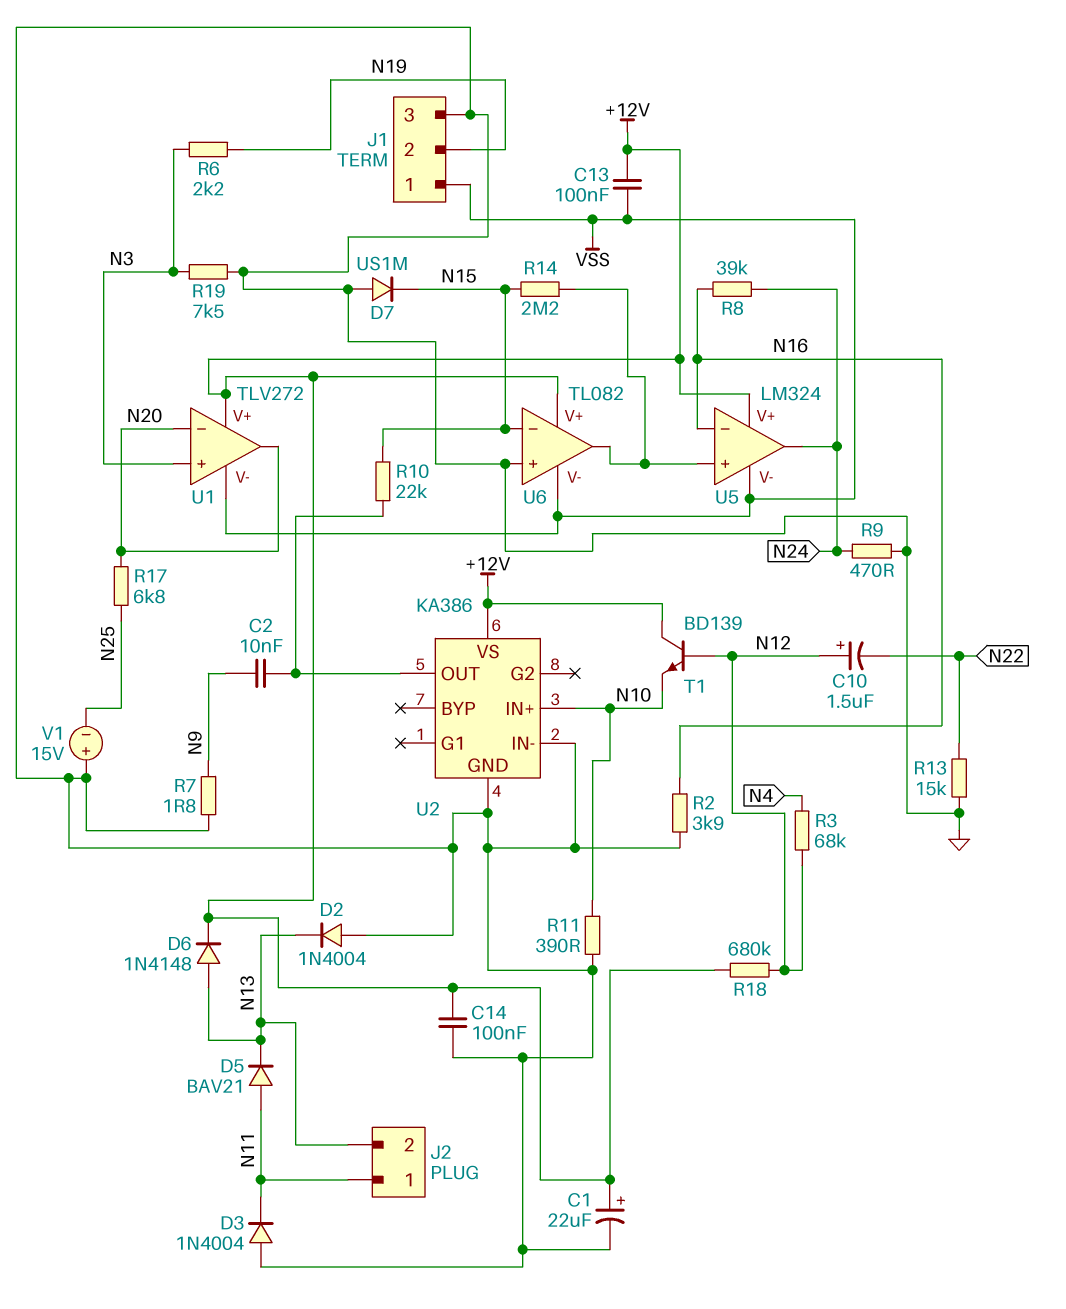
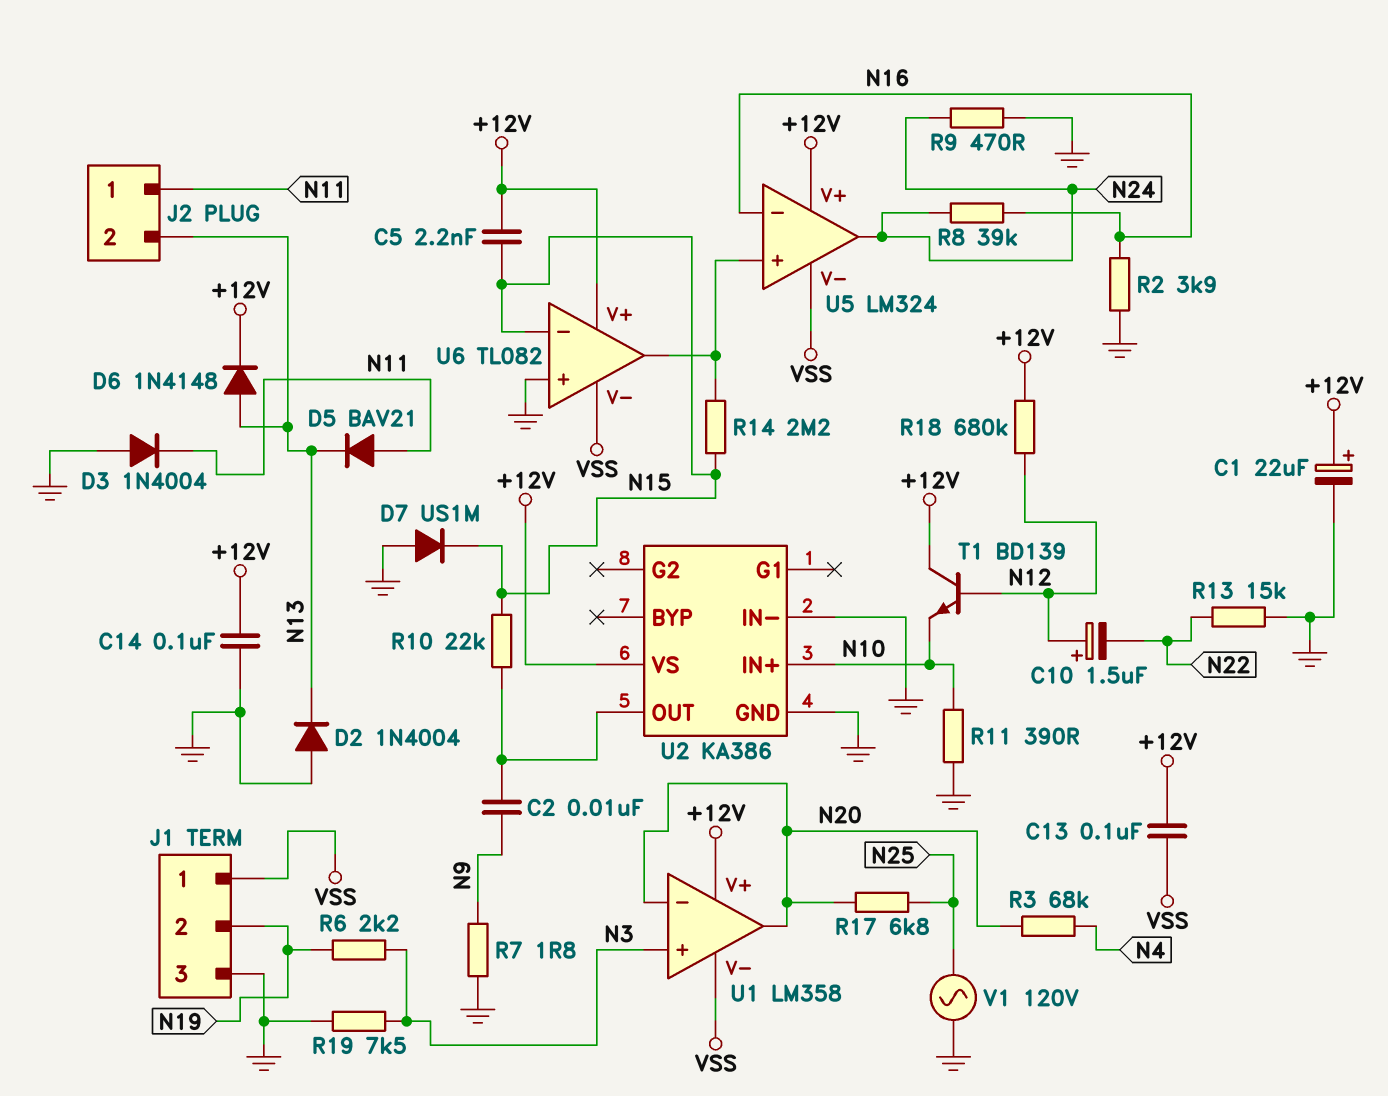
C5: none -> 2.2nF (+12V, N15)
R3: 68k (N4, N12) -> 68k (N4, N20)
U1: TLV272 -> LM358
V1: 15V (plus GND, minus N25) -> AC 120V (GND, N25)

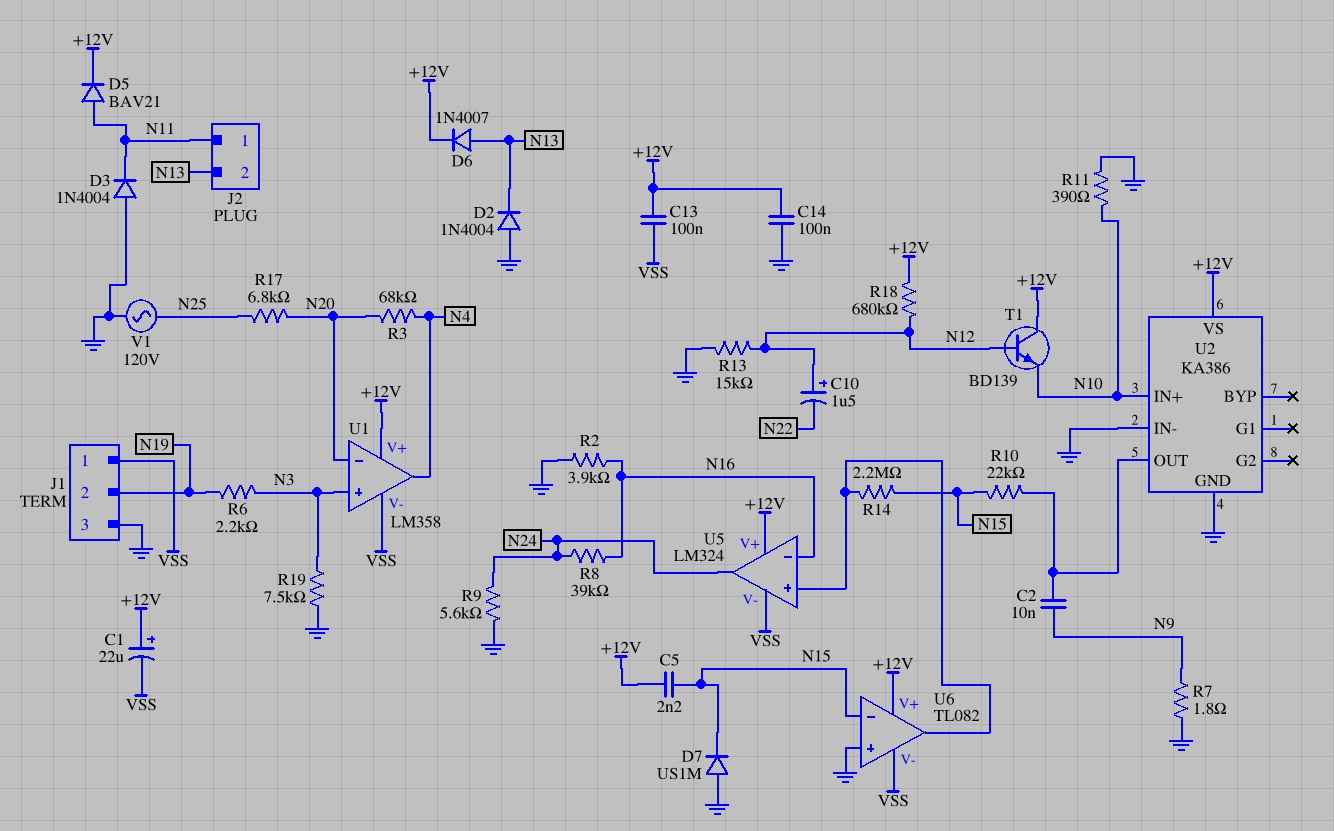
C1: 22uF (plus +12V, minus GND) -> 22uF (plus +12V, minus VSS)
D5: diode BAV21 (A N11, K N13) -> diode BAV21 (A N11, K +12V)
D6: diode 1N4148 (A N13, K +12V) -> diode 1N4007 (A N13, K +12V)
R9: 470 (GND, N24) -> 5.6k (GND, N24)
R13: 15k (GND, N22) -> 15k (GND, N12)
U1 pin out: N20 -> N4

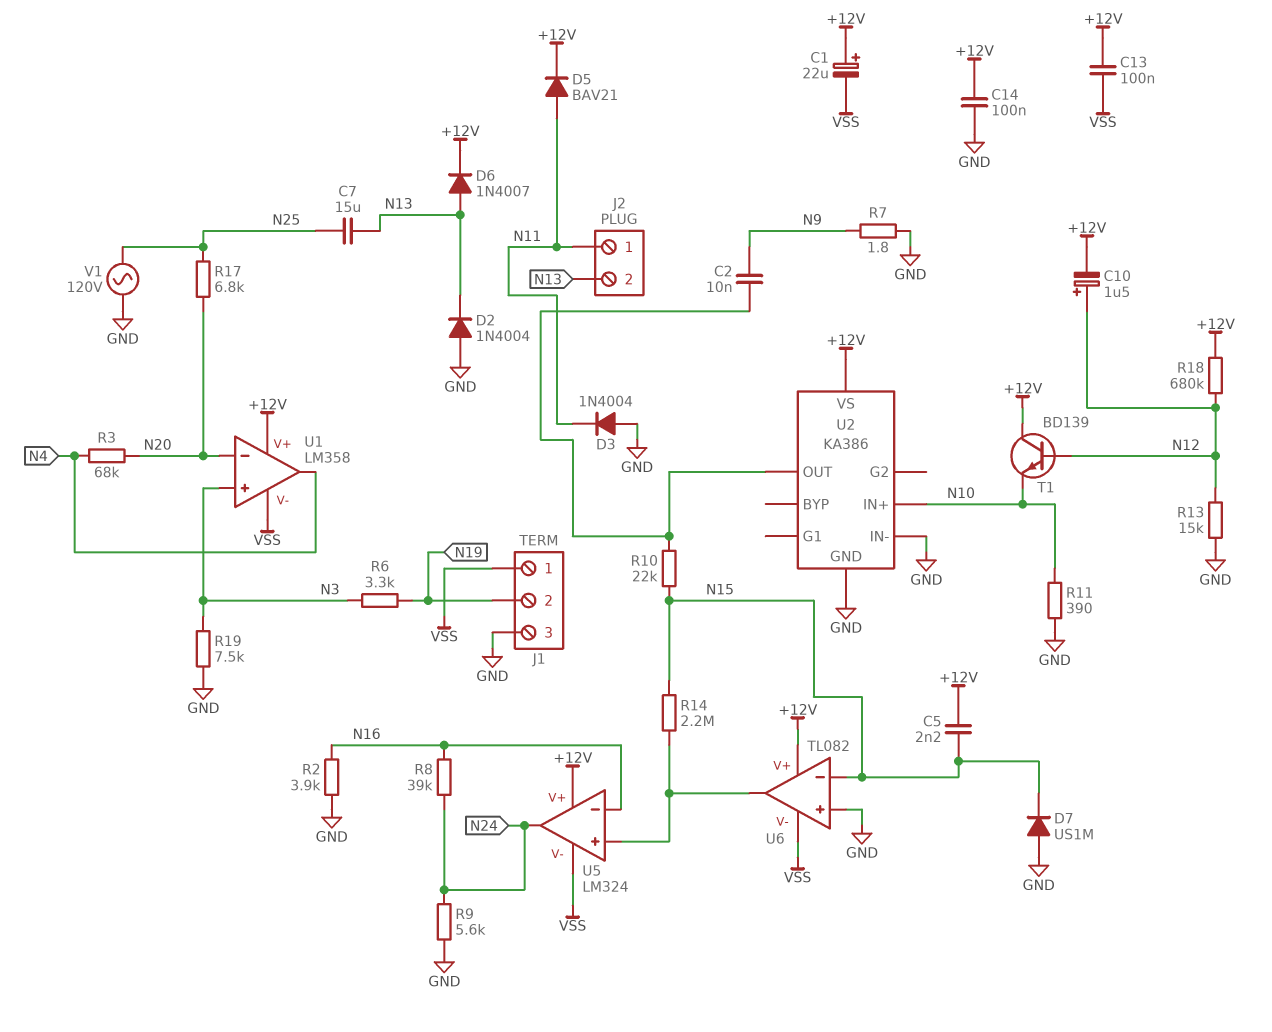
C7: none -> 15uF (N13, N25)
C10: 1.5uF (plus N12, minus N22) -> 1.5uF (plus N12, minus +12V)
R6: 2.2k (N3, N19) -> 3.3k (N3, N19)

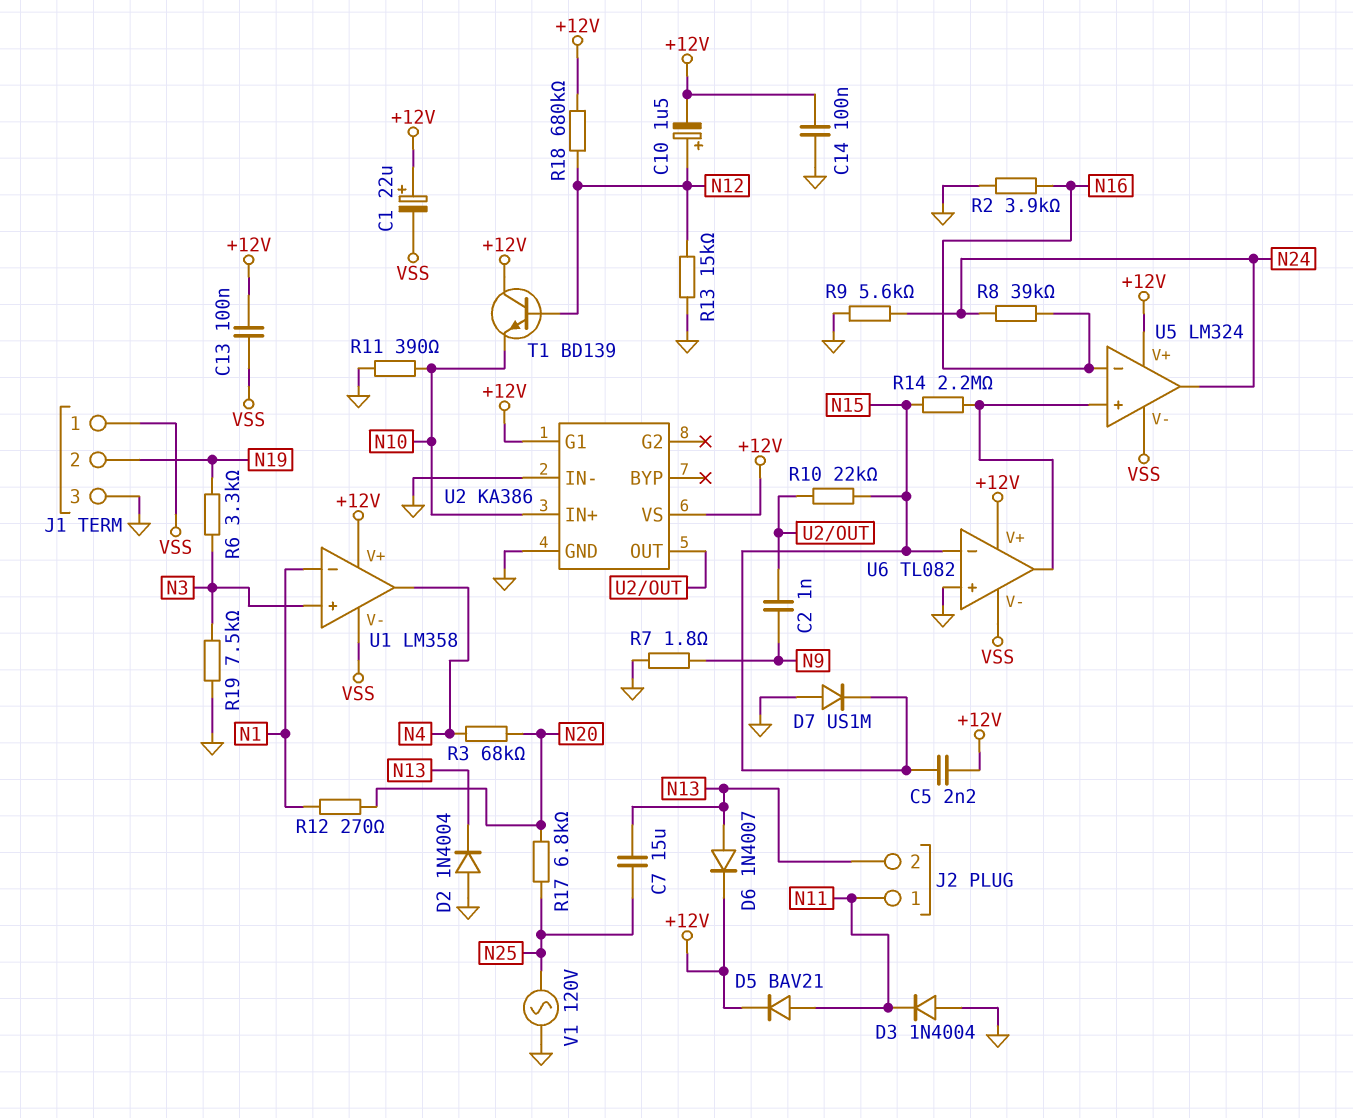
C2: 10nF (N9, U2/OUT) -> 1nF (N9, U2/OUT)
R12: none -> 270 (N1, N20)
U1 pin in-: N20 -> N1
U2 pin G1: none -> +12V

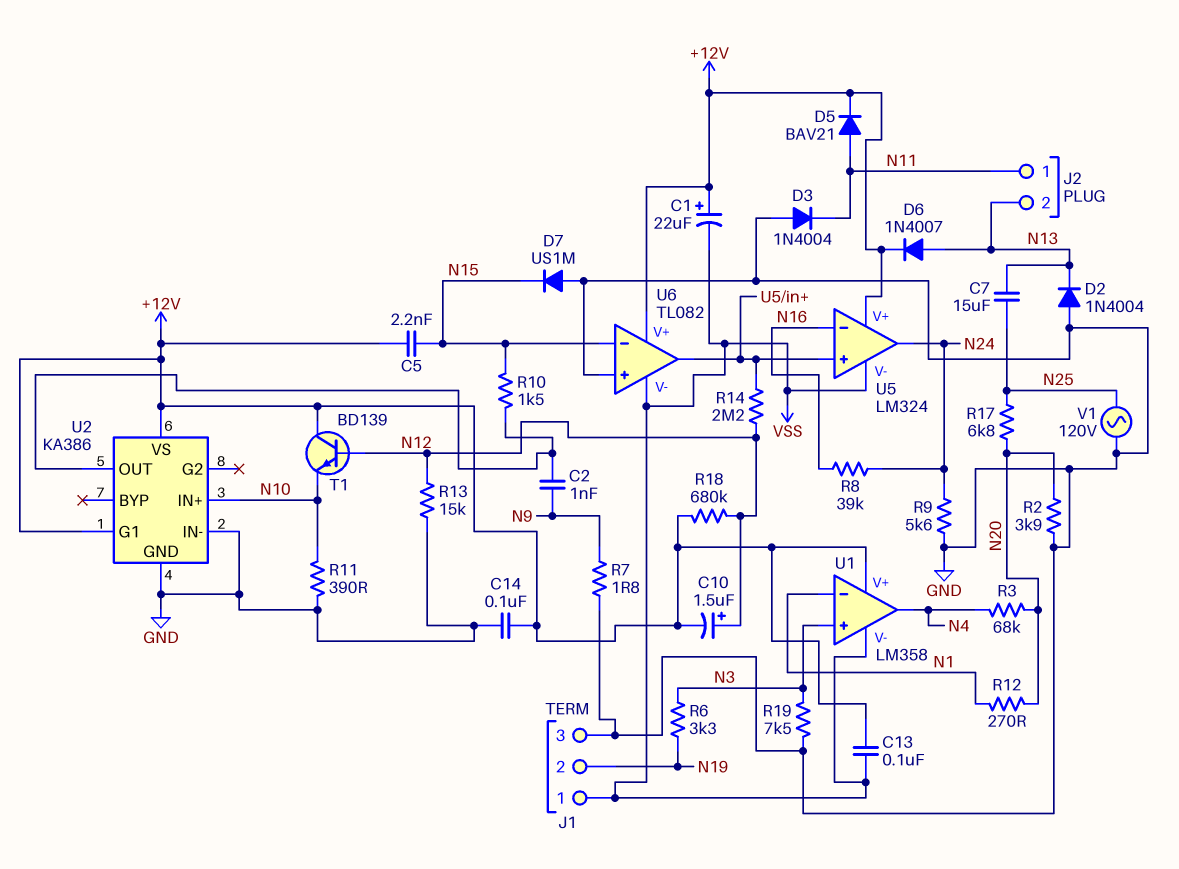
R2: 3.9k (GND, N16) -> 3.9k (GND, N20)
R10: 22k (N15, U2/OUT) -> 1.5k (N15, U2/OUT)
R14: 2.2M (N15, U5/in+) -> 2.2M (N12, U5/in+)

